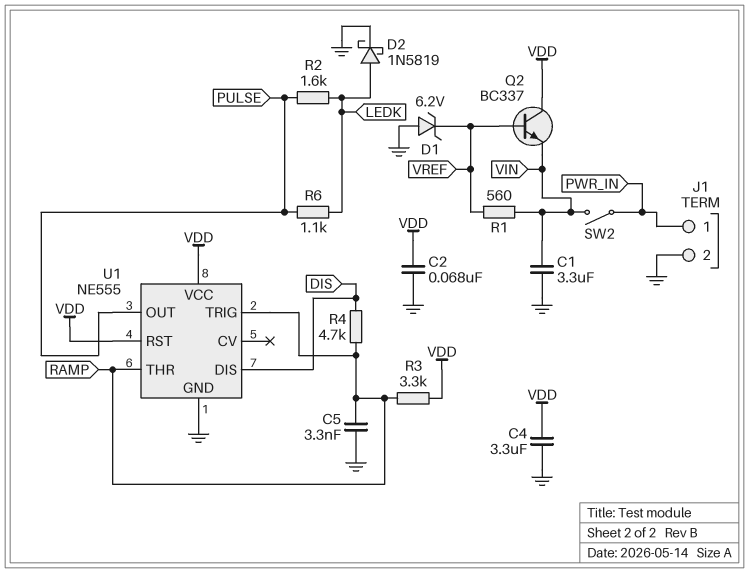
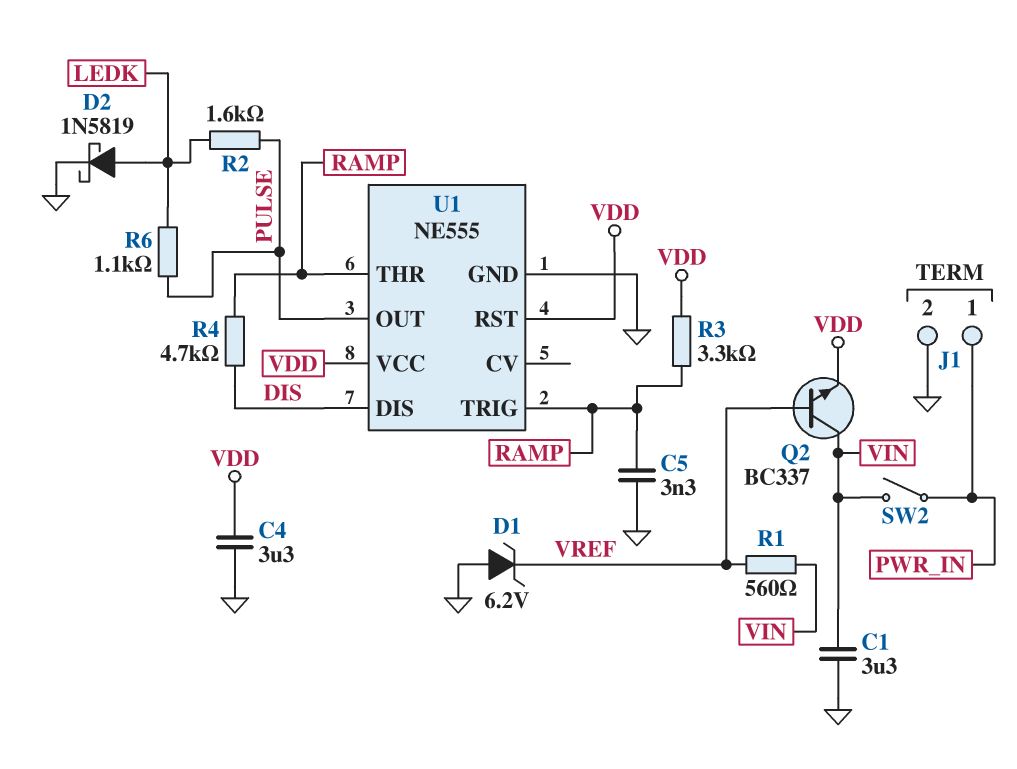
C2: 68nF (GND, VDD) -> none
Q2: NPN BC337 (B VREF, C VDD, E VIN) -> NPN BC337 (B VREF, C VIN, E VDD)

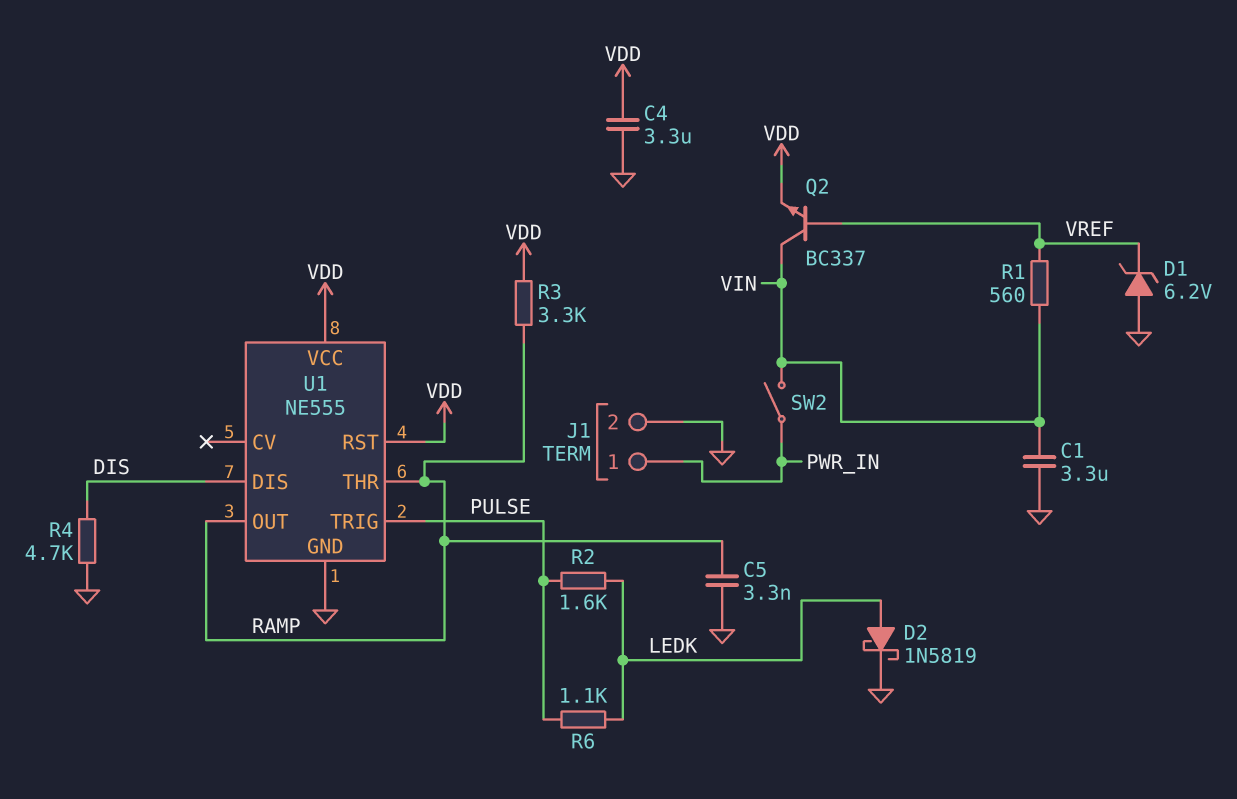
R4: 4.7k (DIS, RAMP) -> 4.7k (DIS, GND)
U1 pin OUT: PULSE -> RAMP
U1 pin TRIG: RAMP -> PULSE

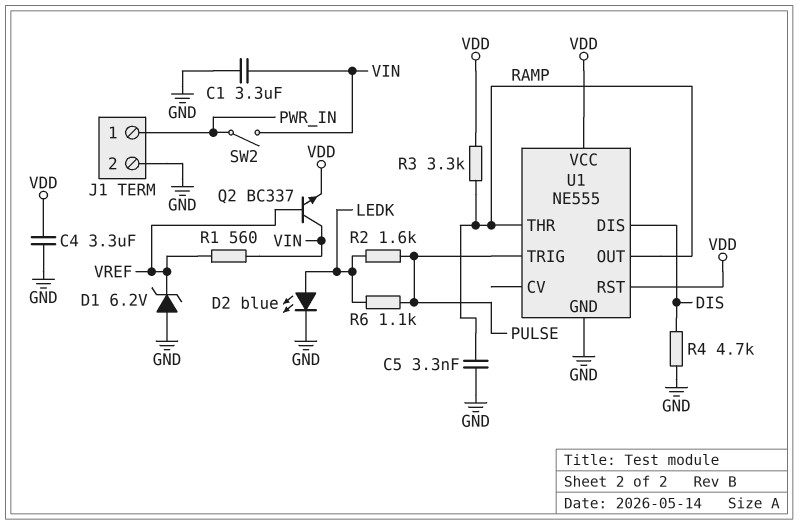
D2: schottky 1N5819 (A LEDK, K GND) -> LED blue (A LEDK, K GND)

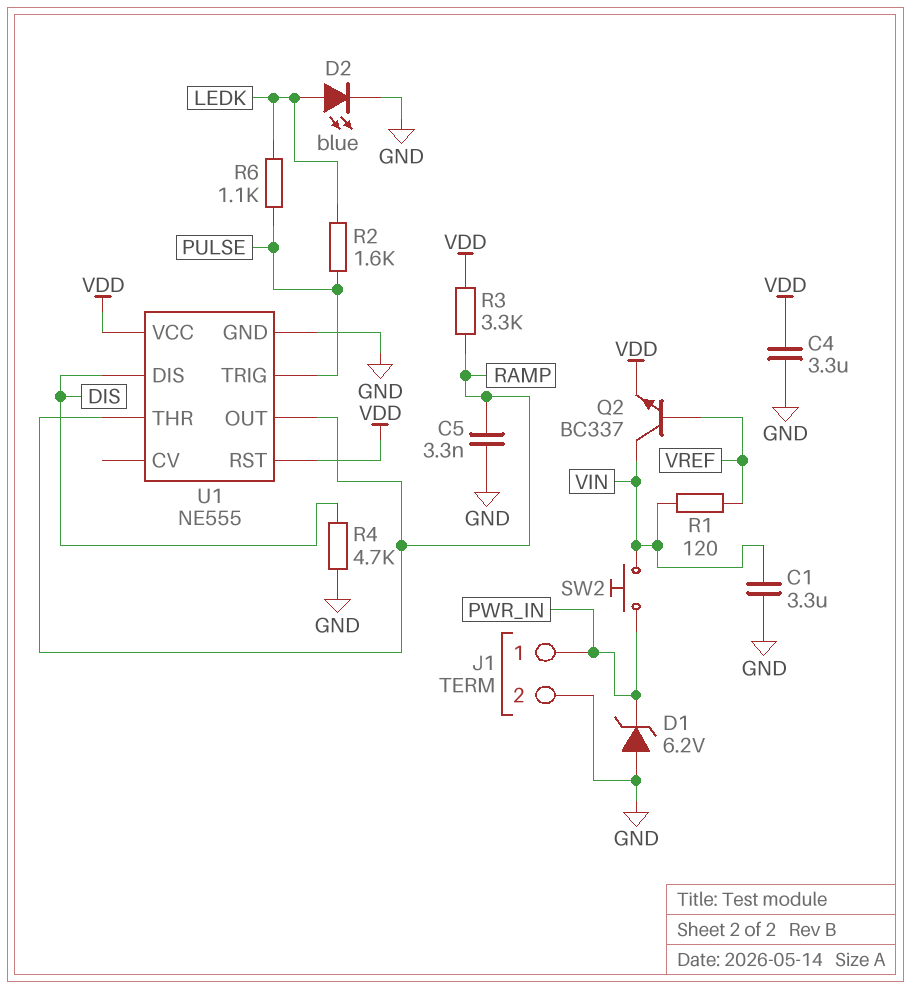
D1: zener 6.2V (A GND, K VREF) -> zener 6.2V (A GND, K PWR_IN)
R1: 560 (VIN, VREF) -> 120 (VIN, VREF)
SW2: switch (PWR_IN, VIN) -> button (PWR_IN, VIN)

